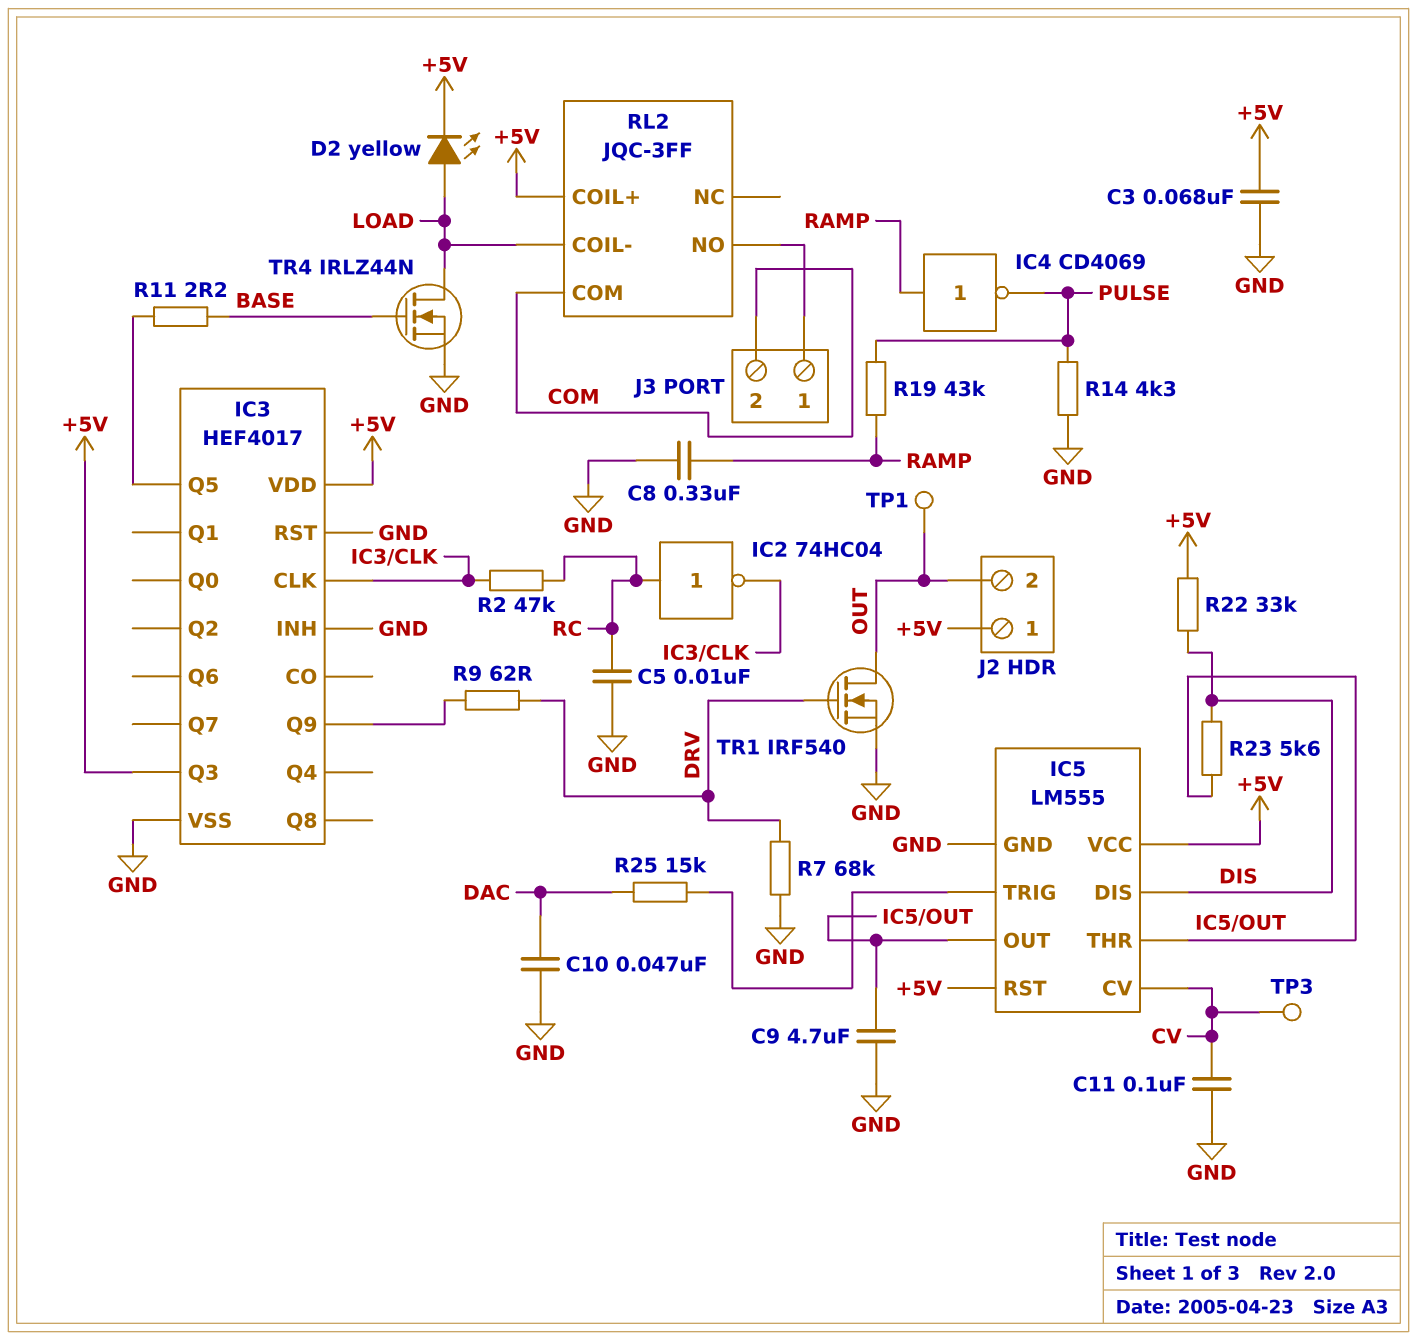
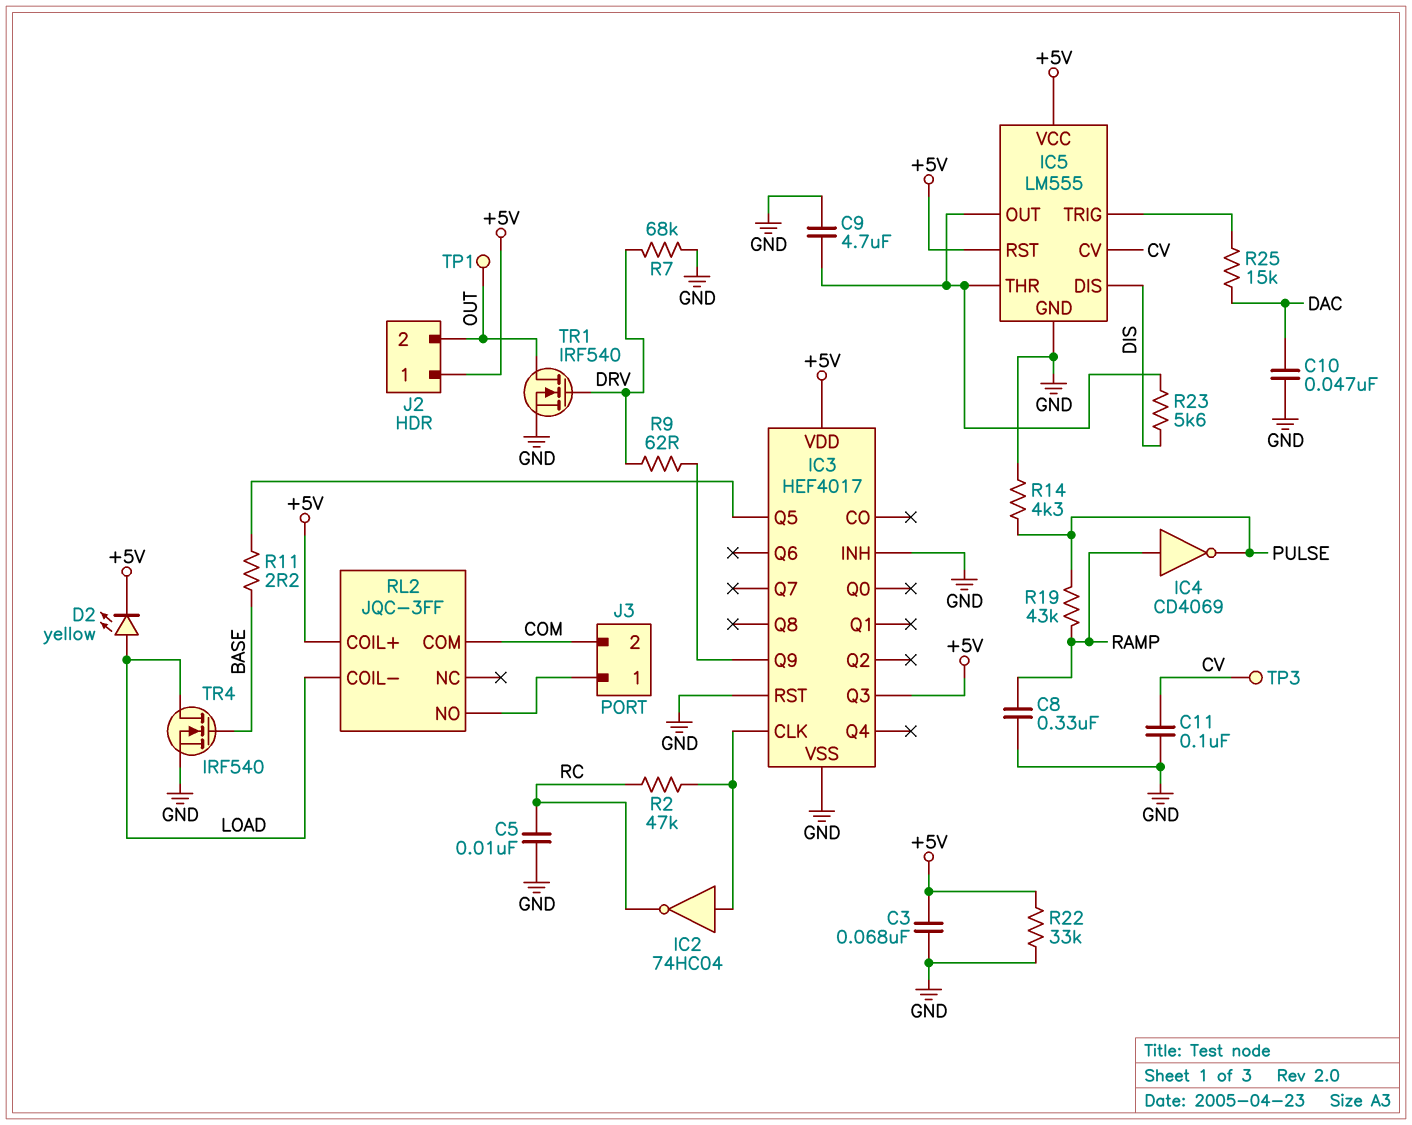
IC2: NOT 74HC04 (in RC, out IC3/CLK) -> NOT 74HC04 (in IC3/CLK, out RC)
R22: 33k (+5V, DIS) -> 33k (+5V, GND)
TR4: NMOS IRLZ44N (G BASE, D LOAD, S GND) -> NMOS IRF540 (G BASE, D LOAD, S GND)

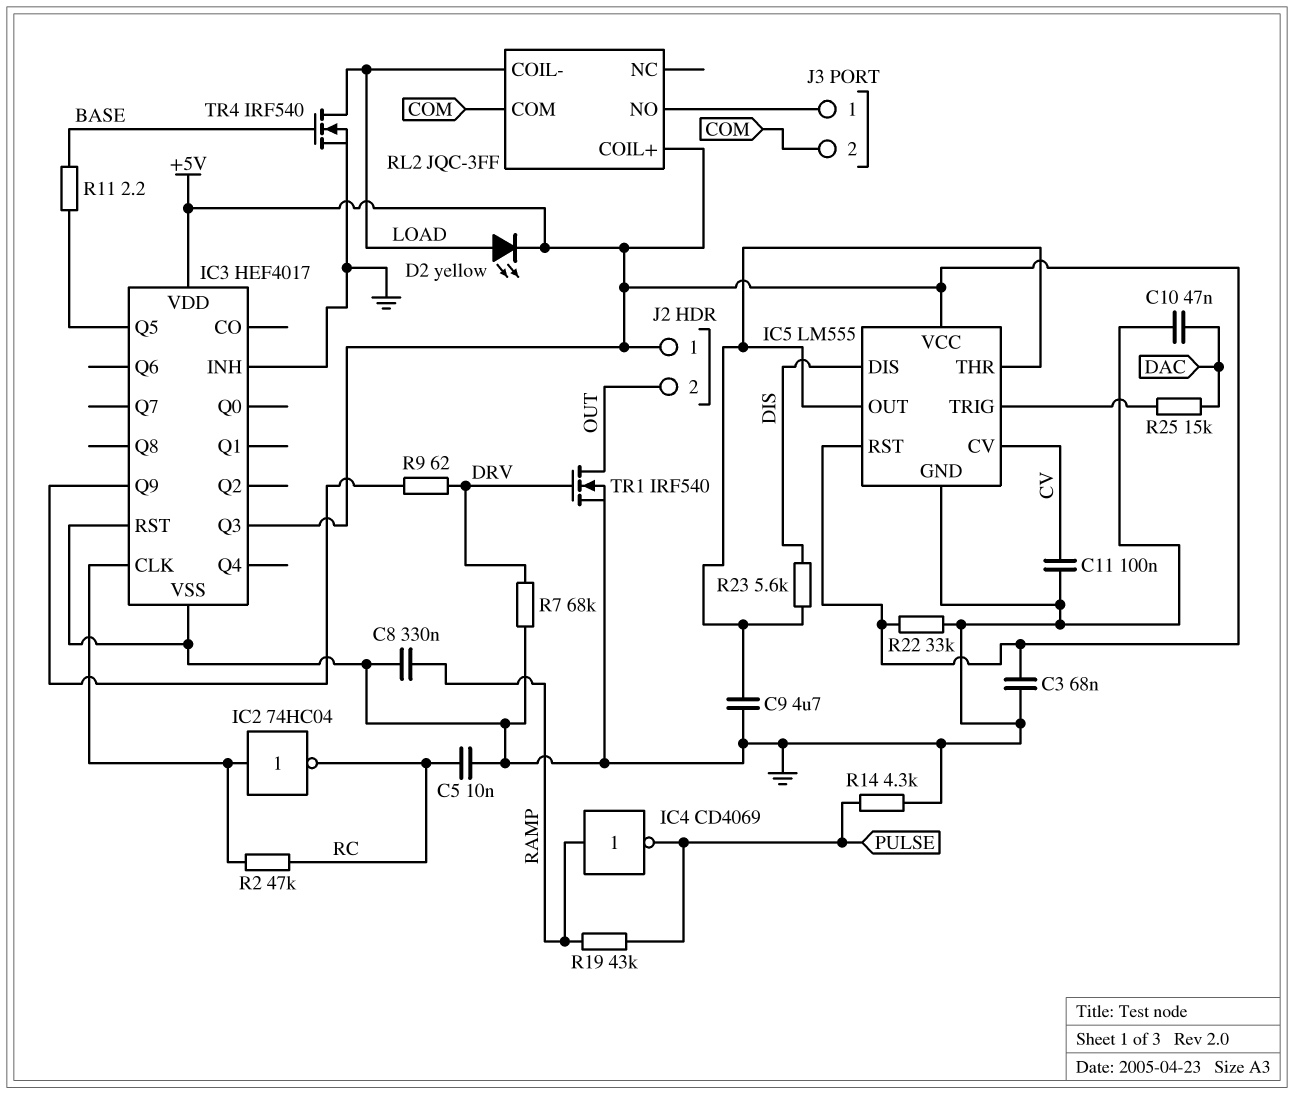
TP1: test point (OUT) -> none
TP3: test point (CV) -> none

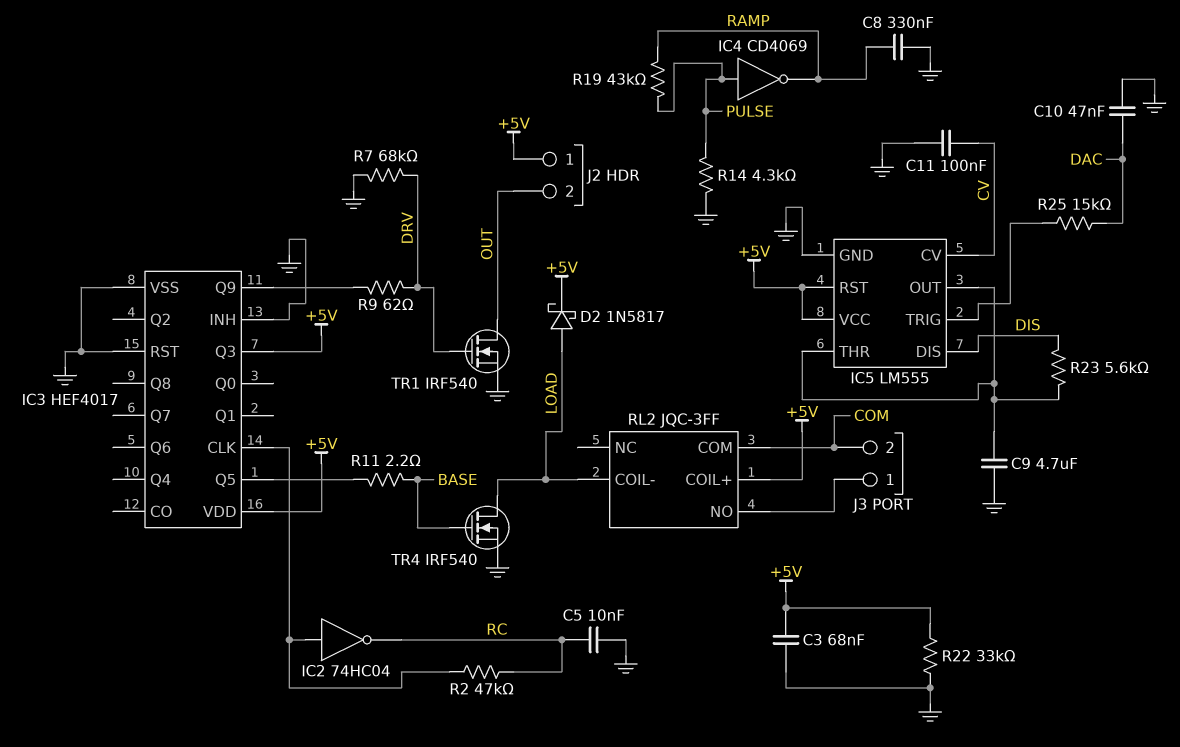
D2: LED yellow (A LOAD, K +5V) -> schottky 1N5817 (A LOAD, K +5V)
IC4: NOT CD4069 (in RAMP, out PULSE) -> NOT CD4069 (in PULSE, out RAMP)

